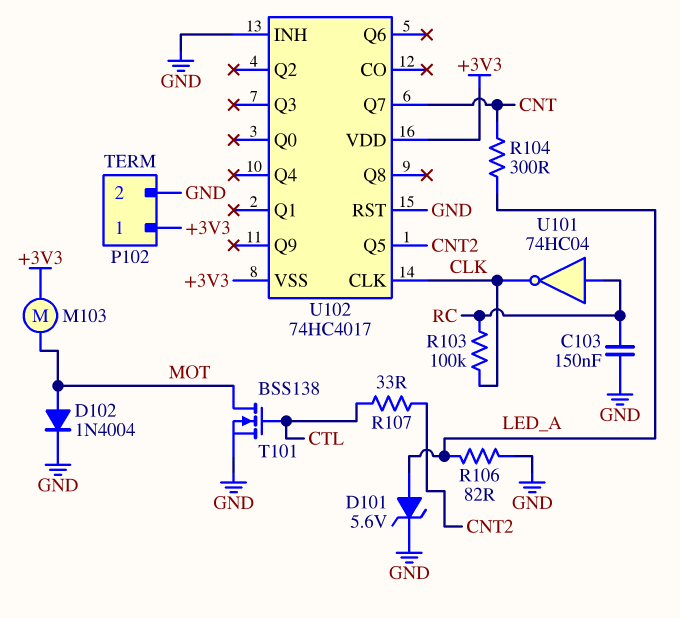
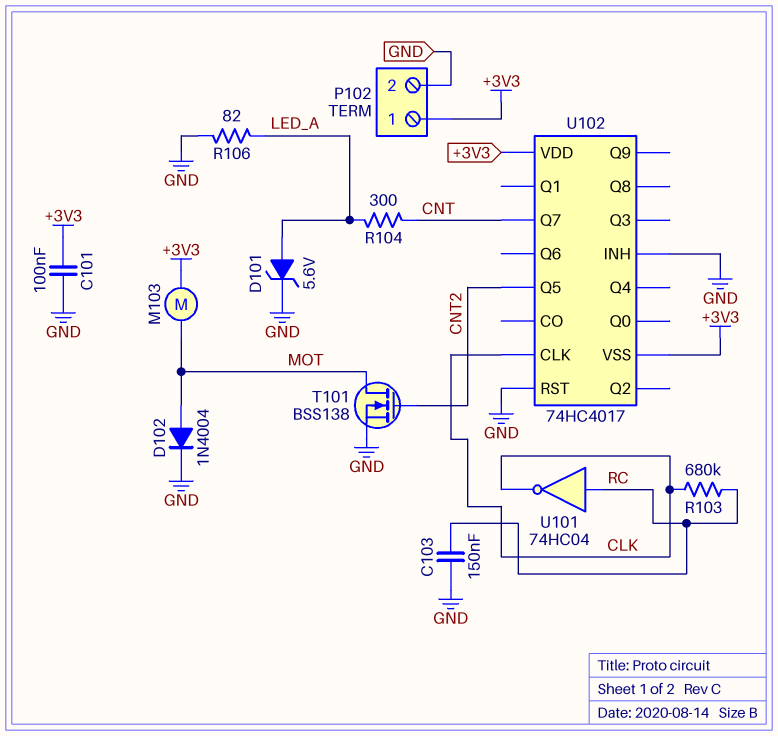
C101: none -> 100nF (+3V3, GND)
R103: 100k (CLK, RC) -> 680k (CLK, RC)
R107: 33 (CNT2, CTL) -> none
T101: NMOS BSS138 (G CTL, D MOT, S GND) -> NMOS BSS138 (G CNT2, D MOT, S GND)

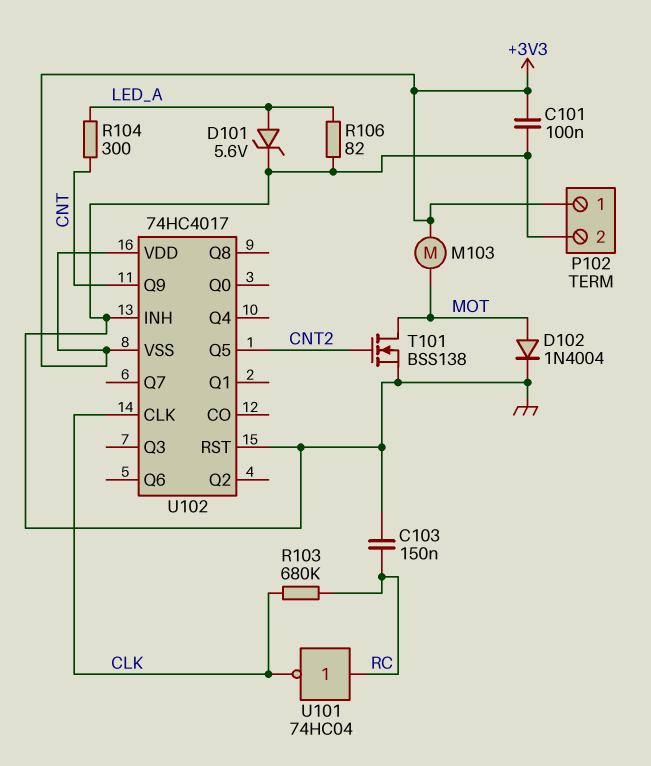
U102 pin Q7: CNT -> none
U102 pin Q9: none -> CNT

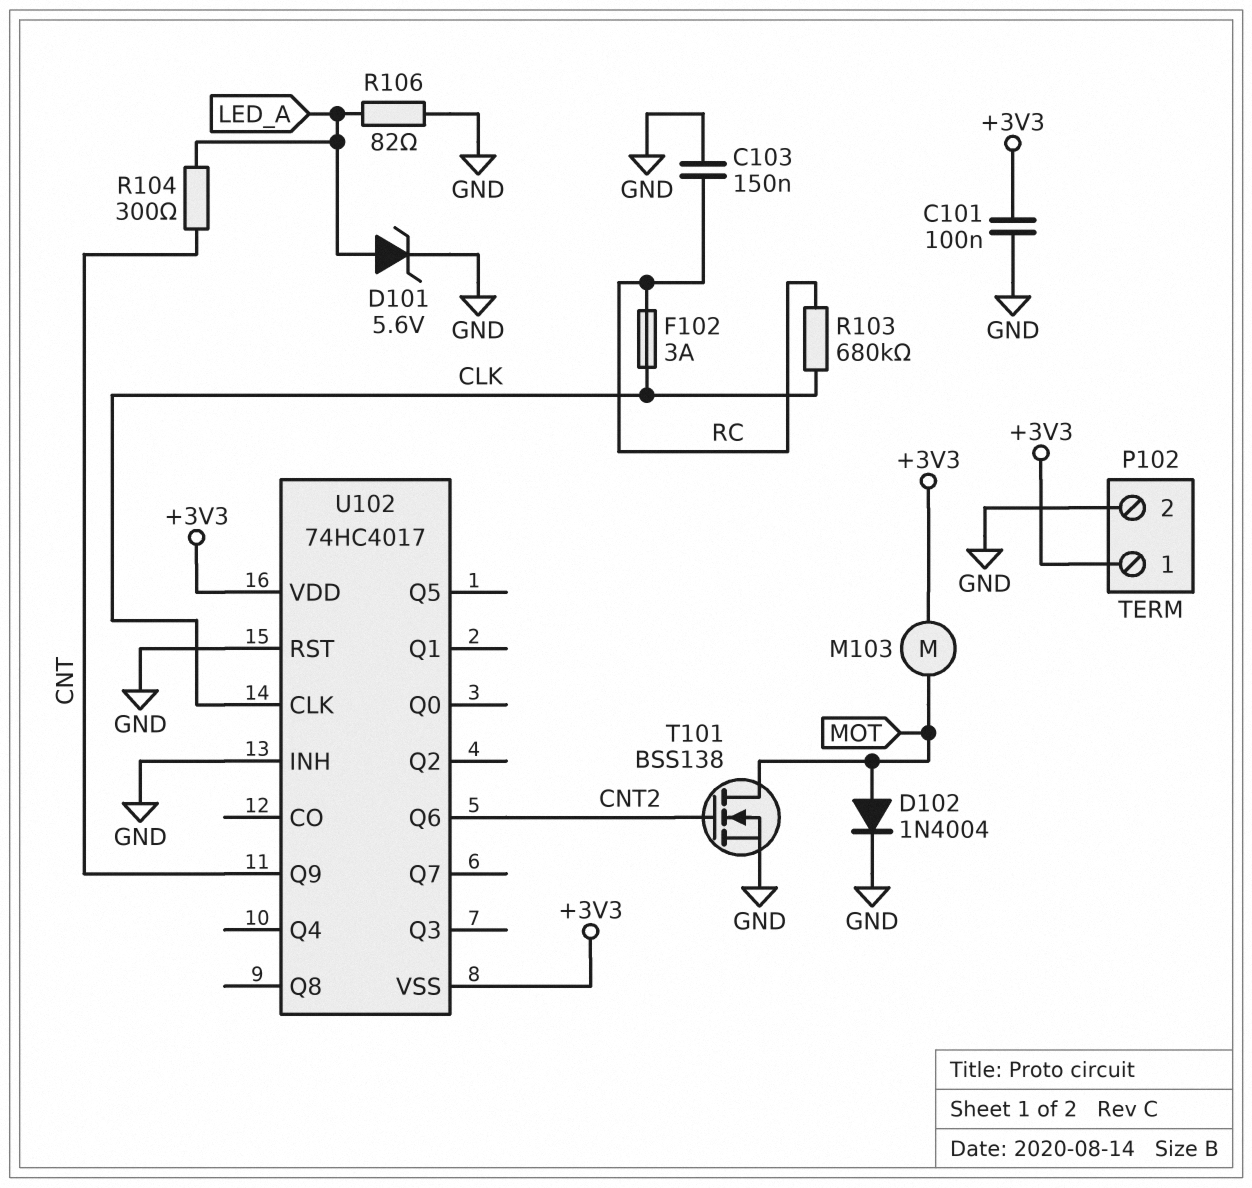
F102: none -> 3A (CLK, RC)
U101: NOT 74HC04 (in RC, out CLK) -> none
U102 pin Q5: CNT2 -> none
U102 pin Q6: none -> CNT2

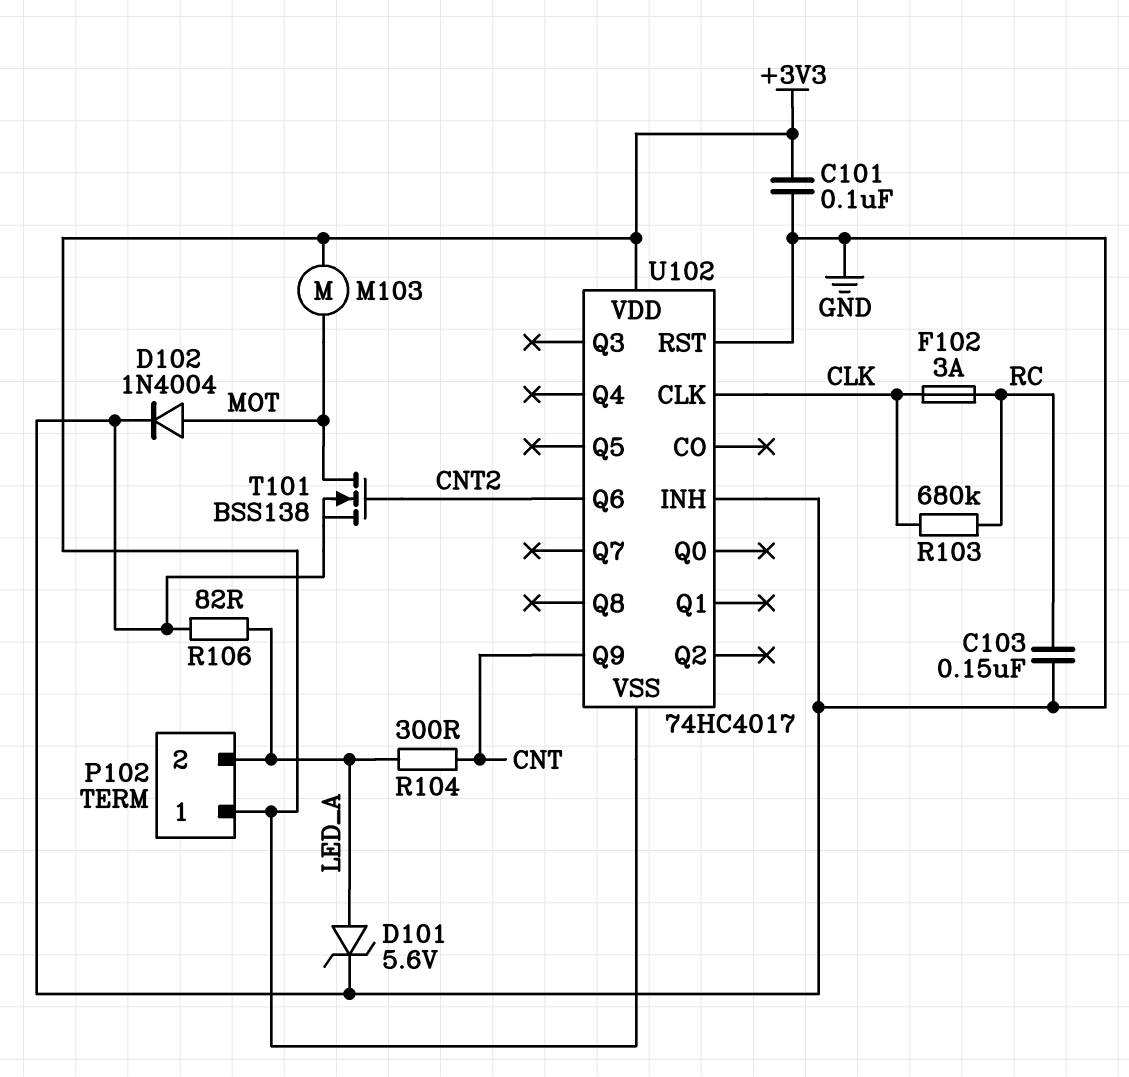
P102 pin 2: GND -> LED_A

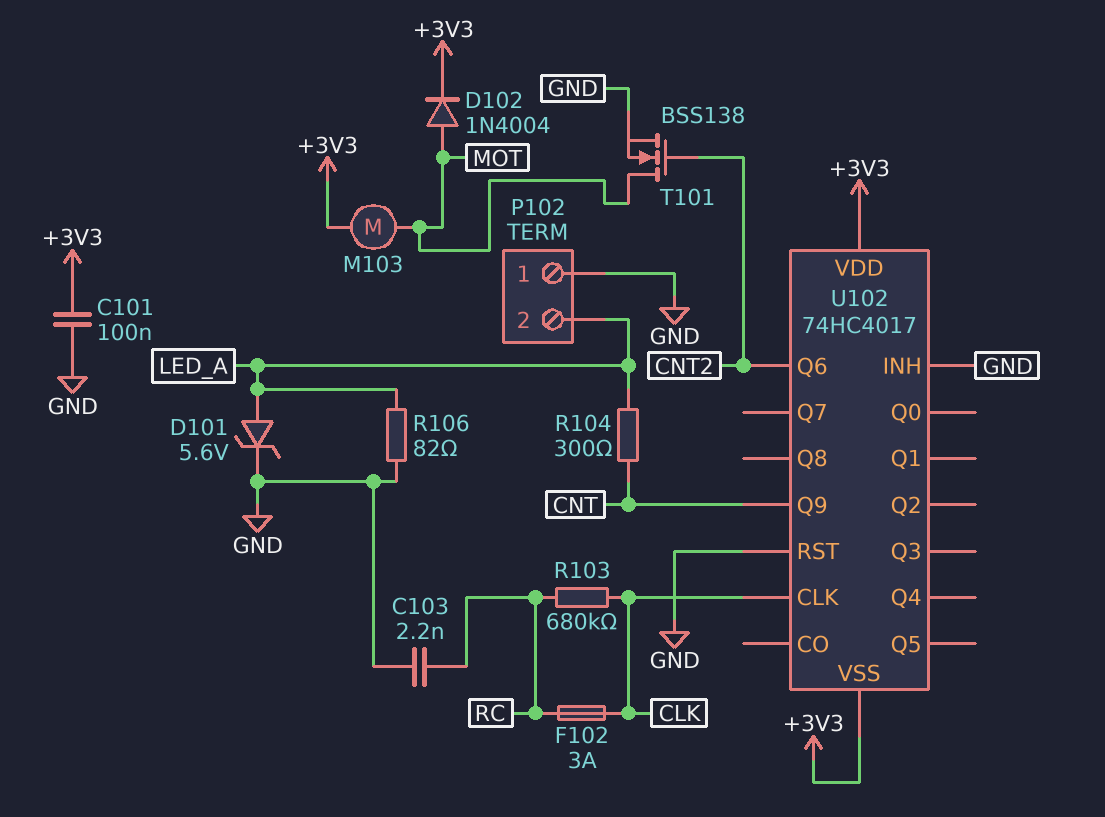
C103: 150nF (GND, RC) -> 2.2nF (GND, RC)
D102: diode 1N4004 (A MOT, K GND) -> diode 1N4004 (A MOT, K +3V3)
P102 pin 1: +3V3 -> GND

